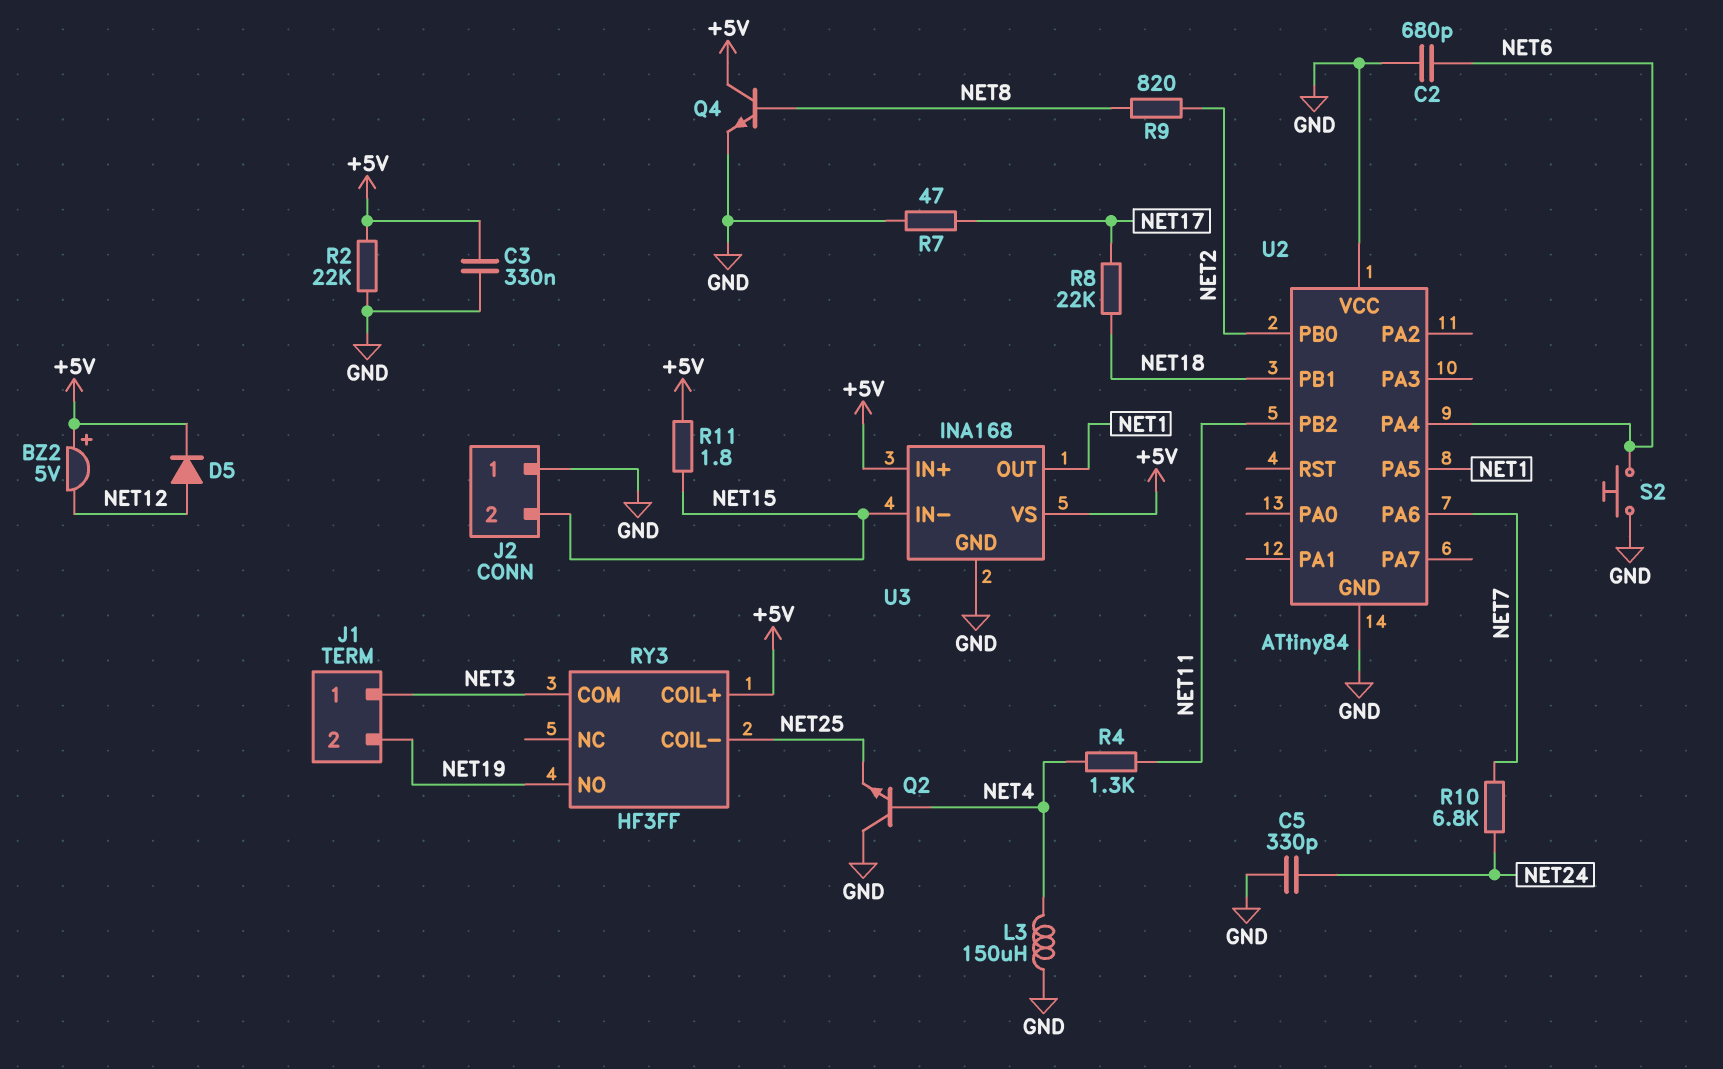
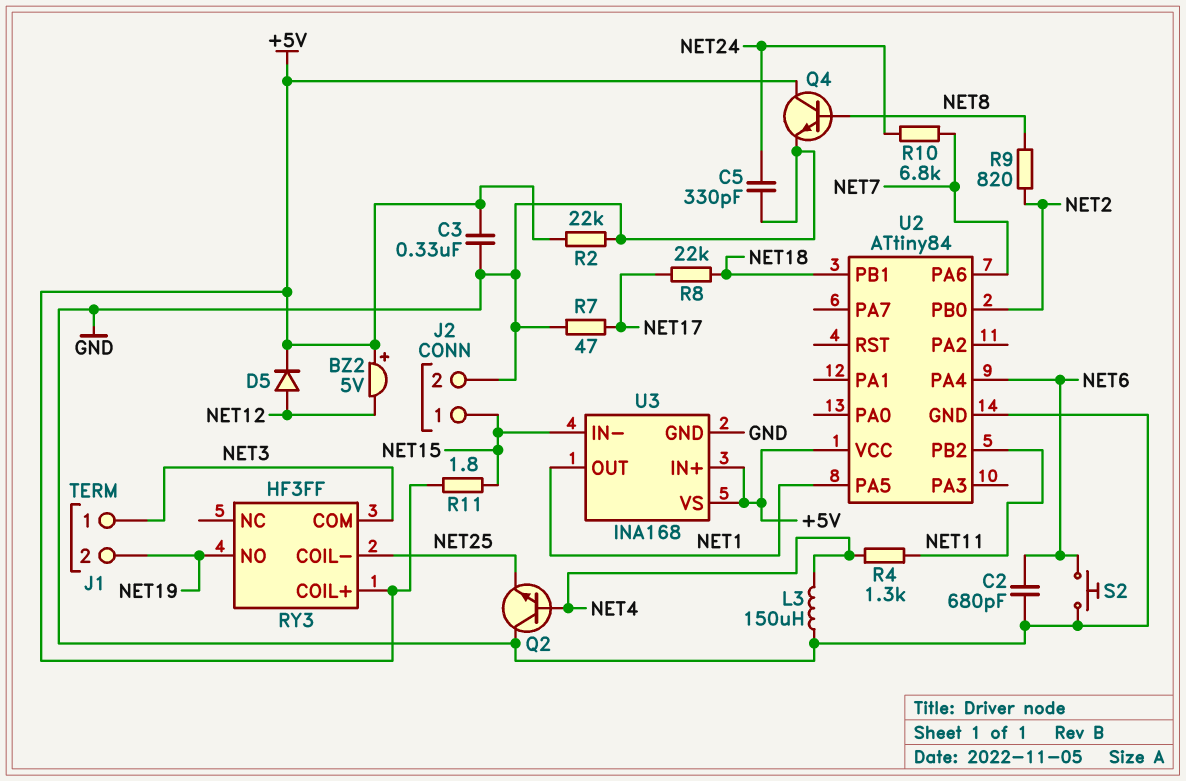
J2 pin 1: GND -> NET15
J2 pin 2: NET15 -> GND
U2 pin VCC: GND -> +5V

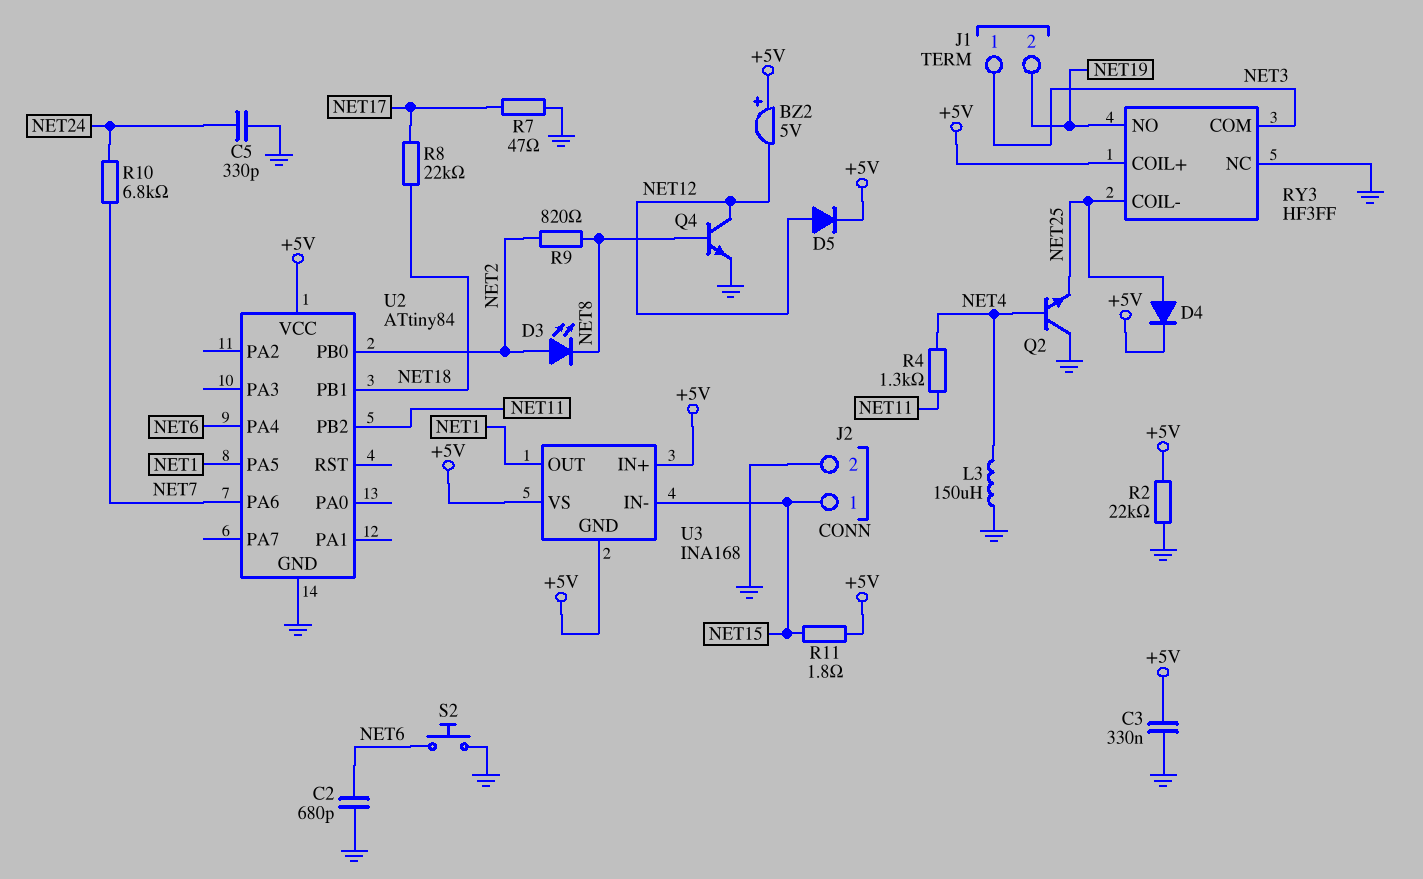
D3: none -> LED (A NET2, K NET8)
D4: none -> diode (A NET25, K +5V)
Q4: NPN (B NET8, C +5V, E GND) -> NPN (B NET8, C NET12, E GND)
RY3 pin NC: none -> GND
U3 pin GND: GND -> +5V

